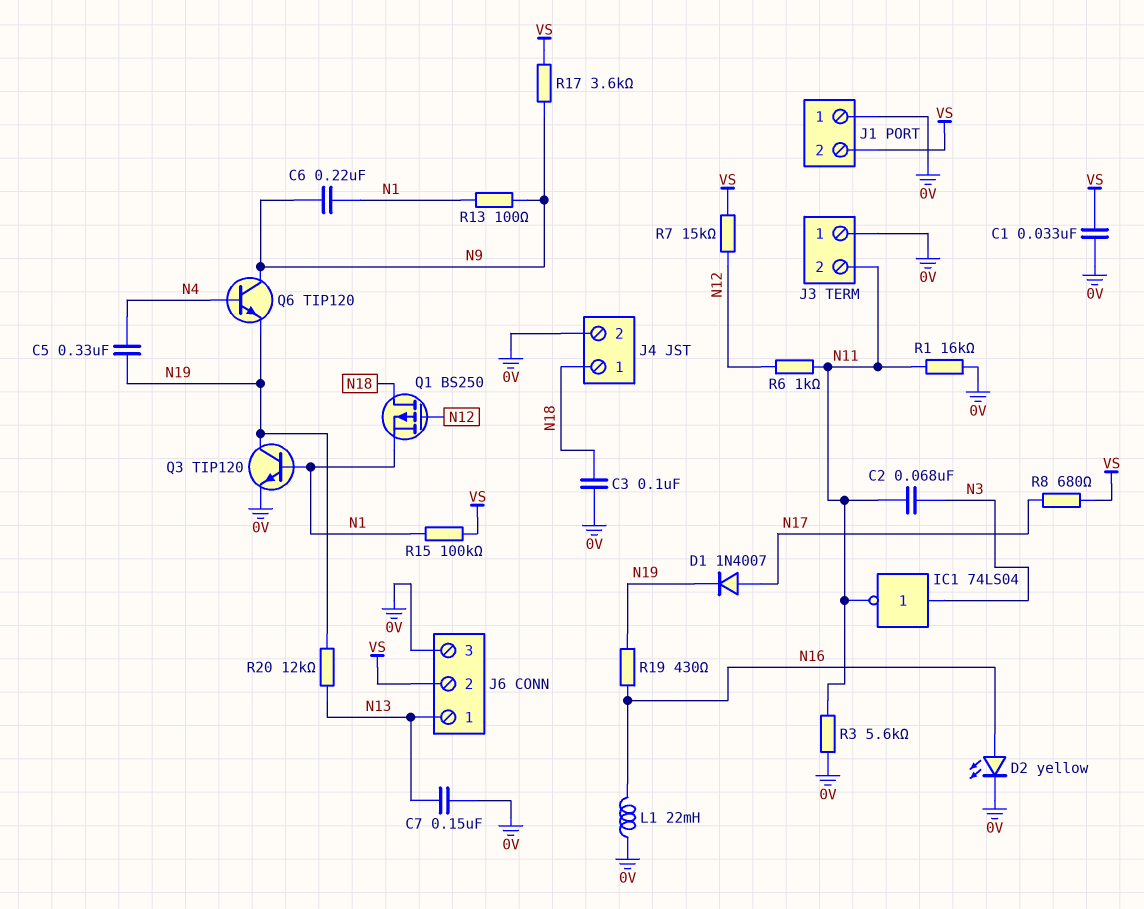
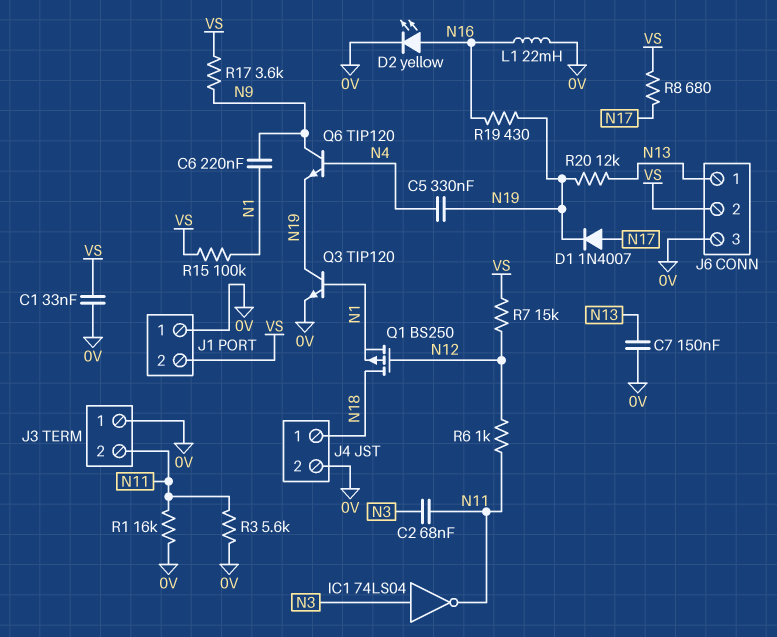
C3: 100nF (0V, N18) -> none
R13: 100 (N1, N9) -> none

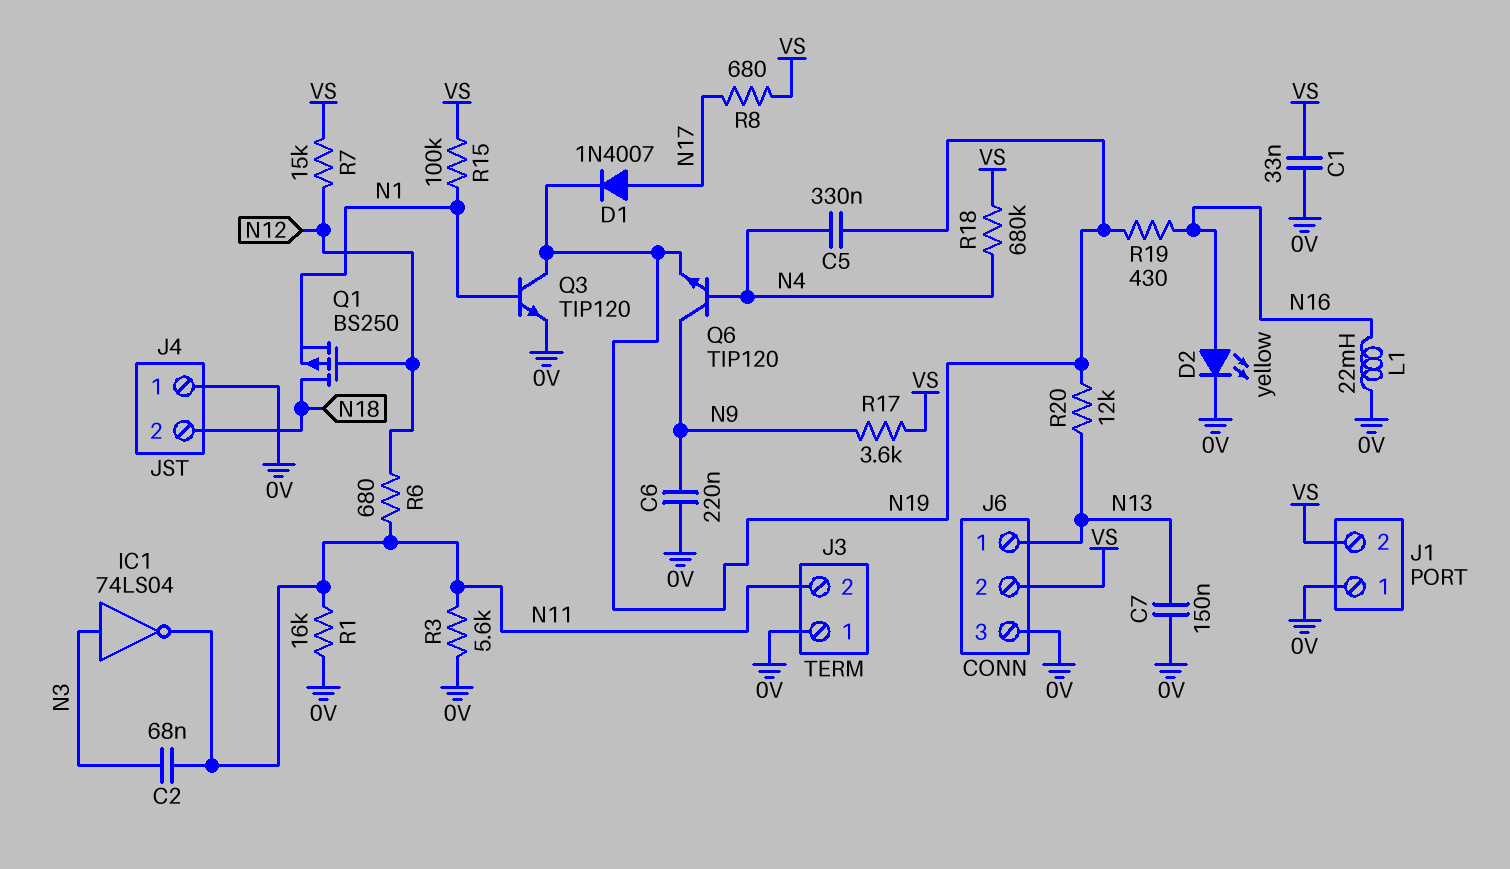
C6: 220nF (N1, N9) -> 220nF (0V, N9)
J4 pin 1: N18 -> 0V
J4 pin 2: 0V -> N18
R6: 1k (N11, N12) -> 680 (N11, N12)
R18: none -> 680k (N4, VS)

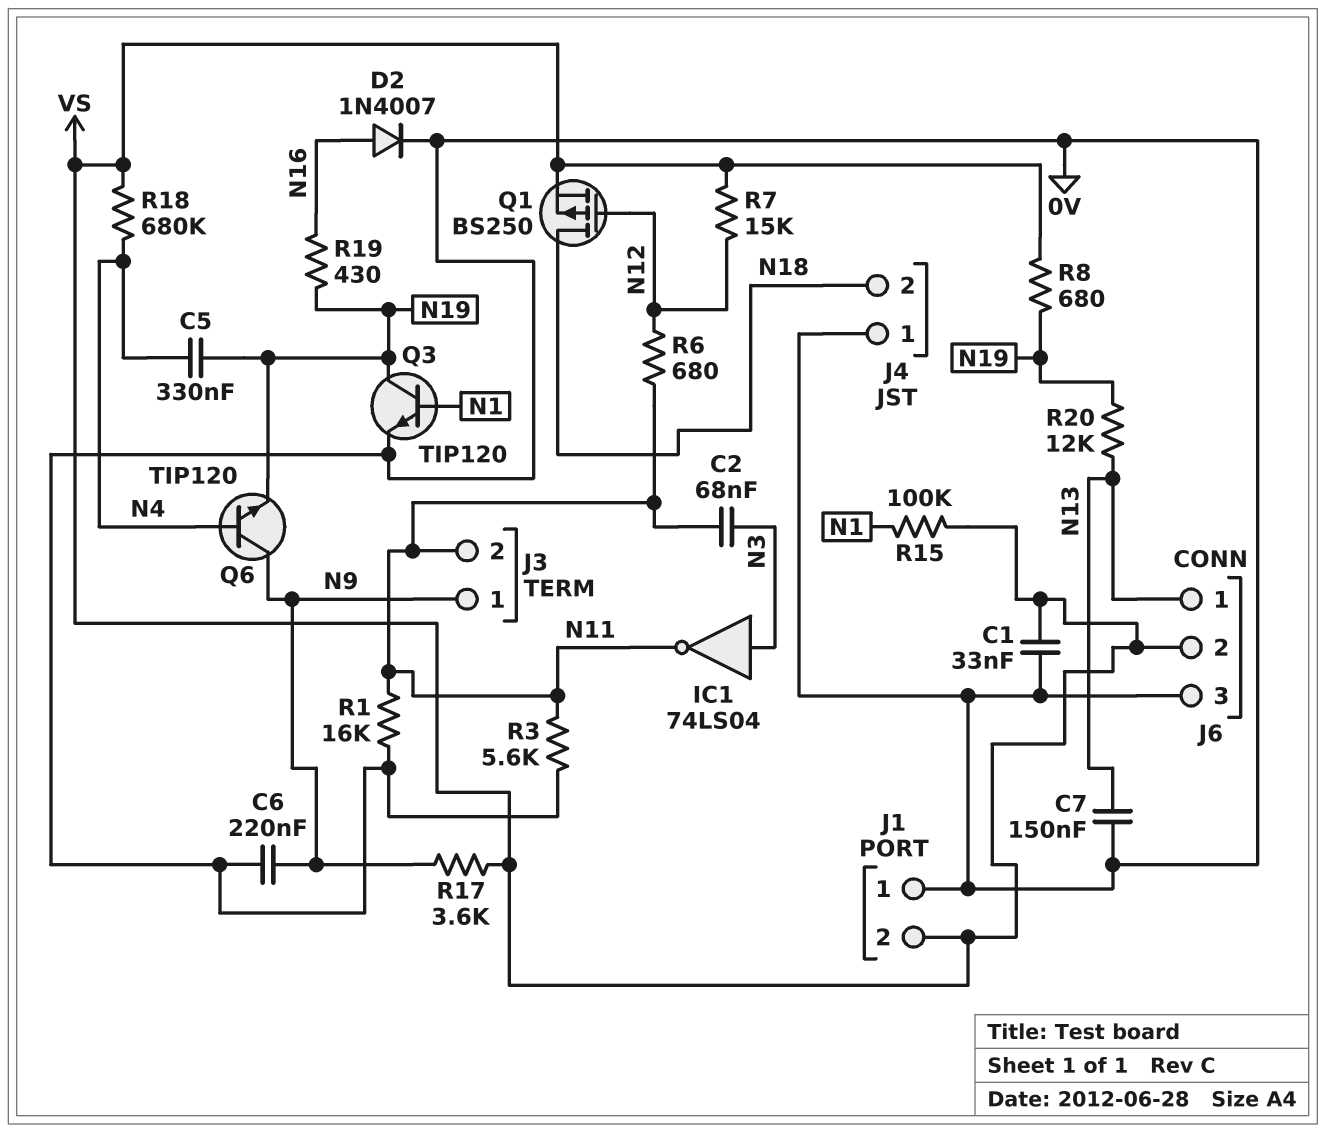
D1: diode 1N4007 (A N17, K N19) -> none
D2: LED yellow (A N16, K 0V) -> diode 1N4007 (A N16, K 0V)
J3 pin 1: 0V -> N9
L1: 22mH (0V, N16) -> none
Q1: PMOS BS250 (G N12, D N18, S N1) -> PMOS BS250 (G N12, D N18, S VS)
R8: 680 (N17, VS) -> 680 (N19, VS)

